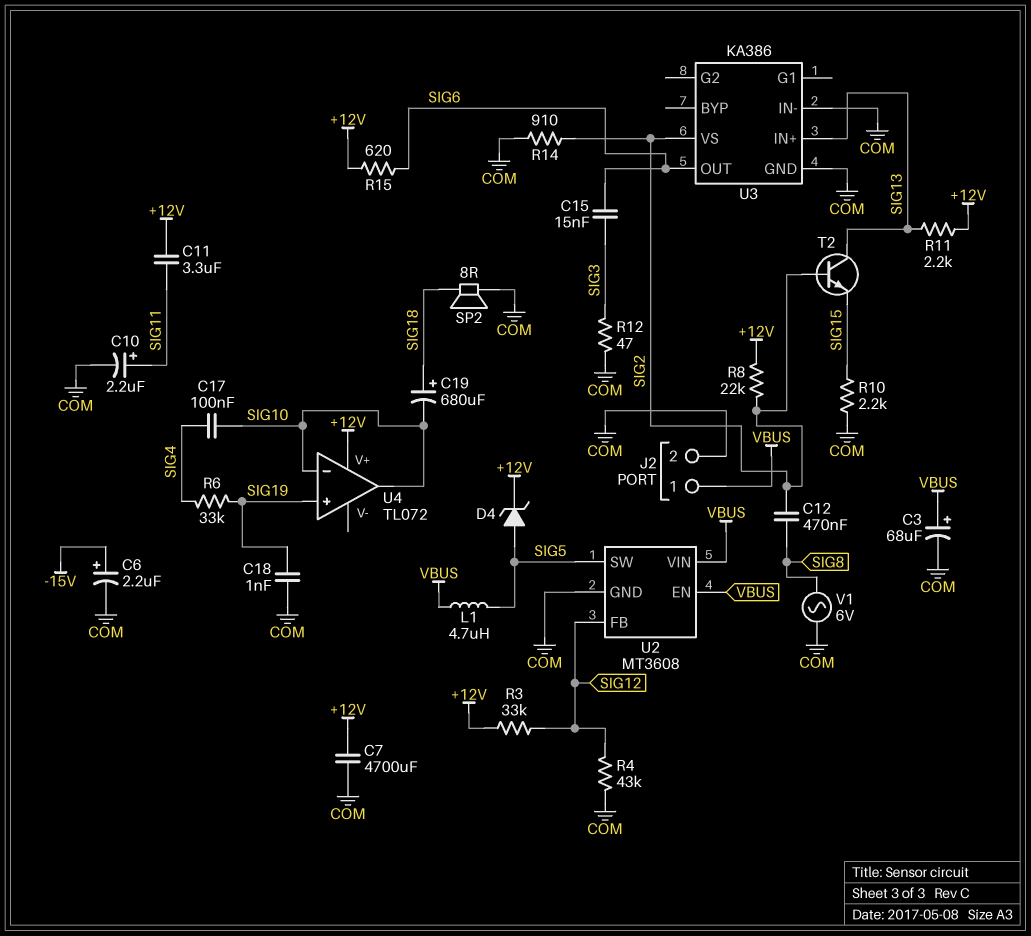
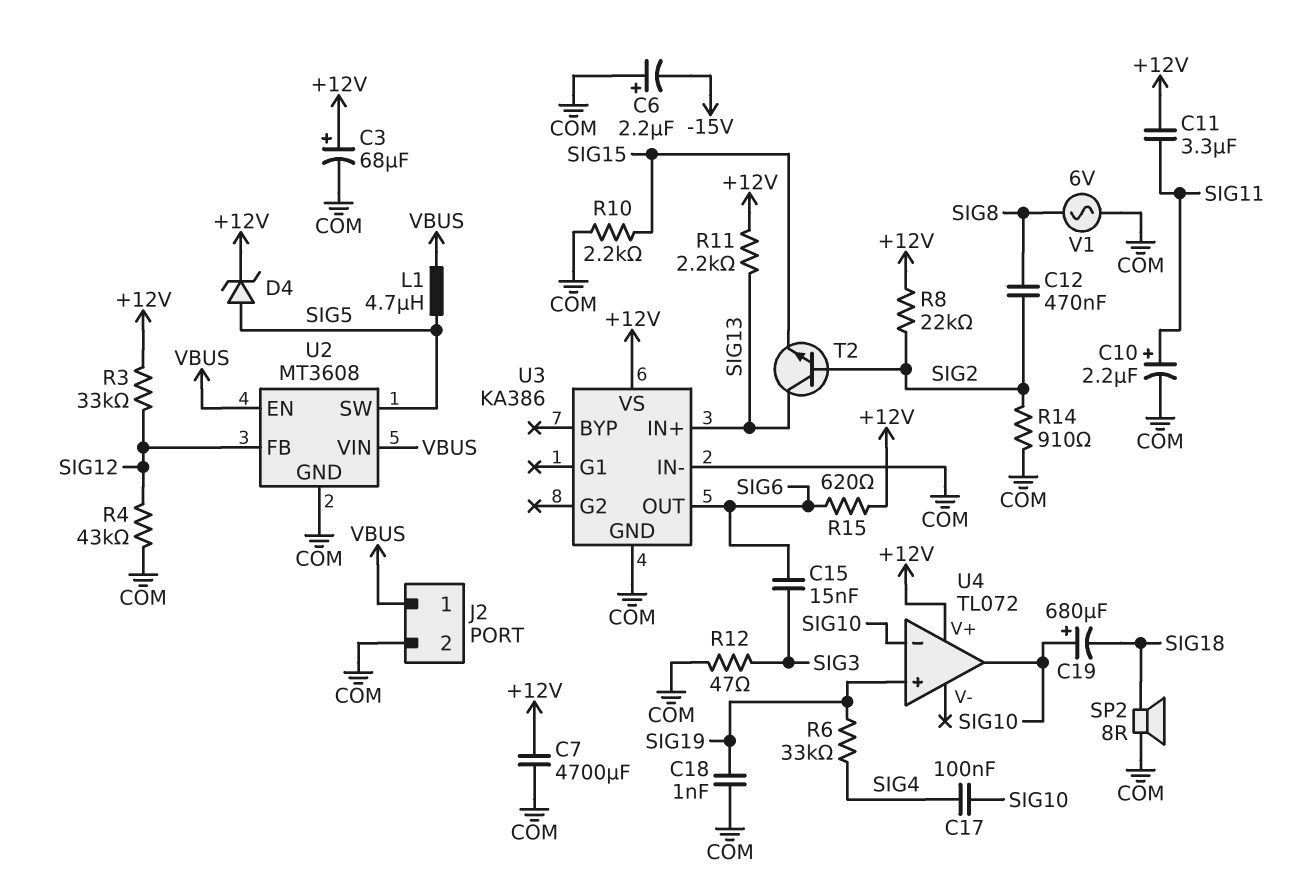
C3: 68uF (plus VBUS, minus COM) -> 68uF (plus +12V, minus COM)
C6: 2.2uF (plus -15V, minus COM) -> 2.2uF (plus COM, minus -15V)
C19: 680uF (plus SIG18, minus SIG10) -> 680uF (plus SIG10, minus SIG18)
U3 pin VS: SIG2 -> +12V

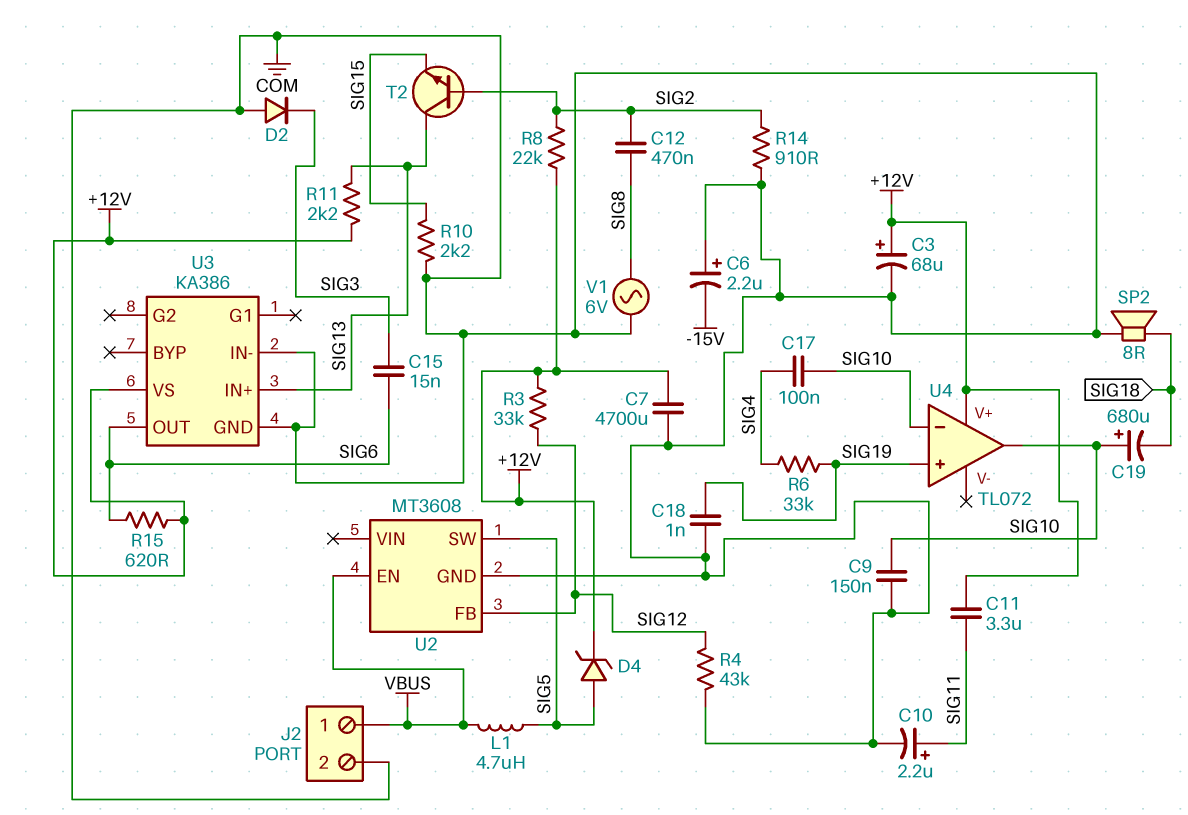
C9: none -> 150nF (COM, SIG10)
D2: none -> diode (A COM, K SIG3)
R12: 47 (COM, SIG3) -> none
U2 pin VIN: VBUS -> none

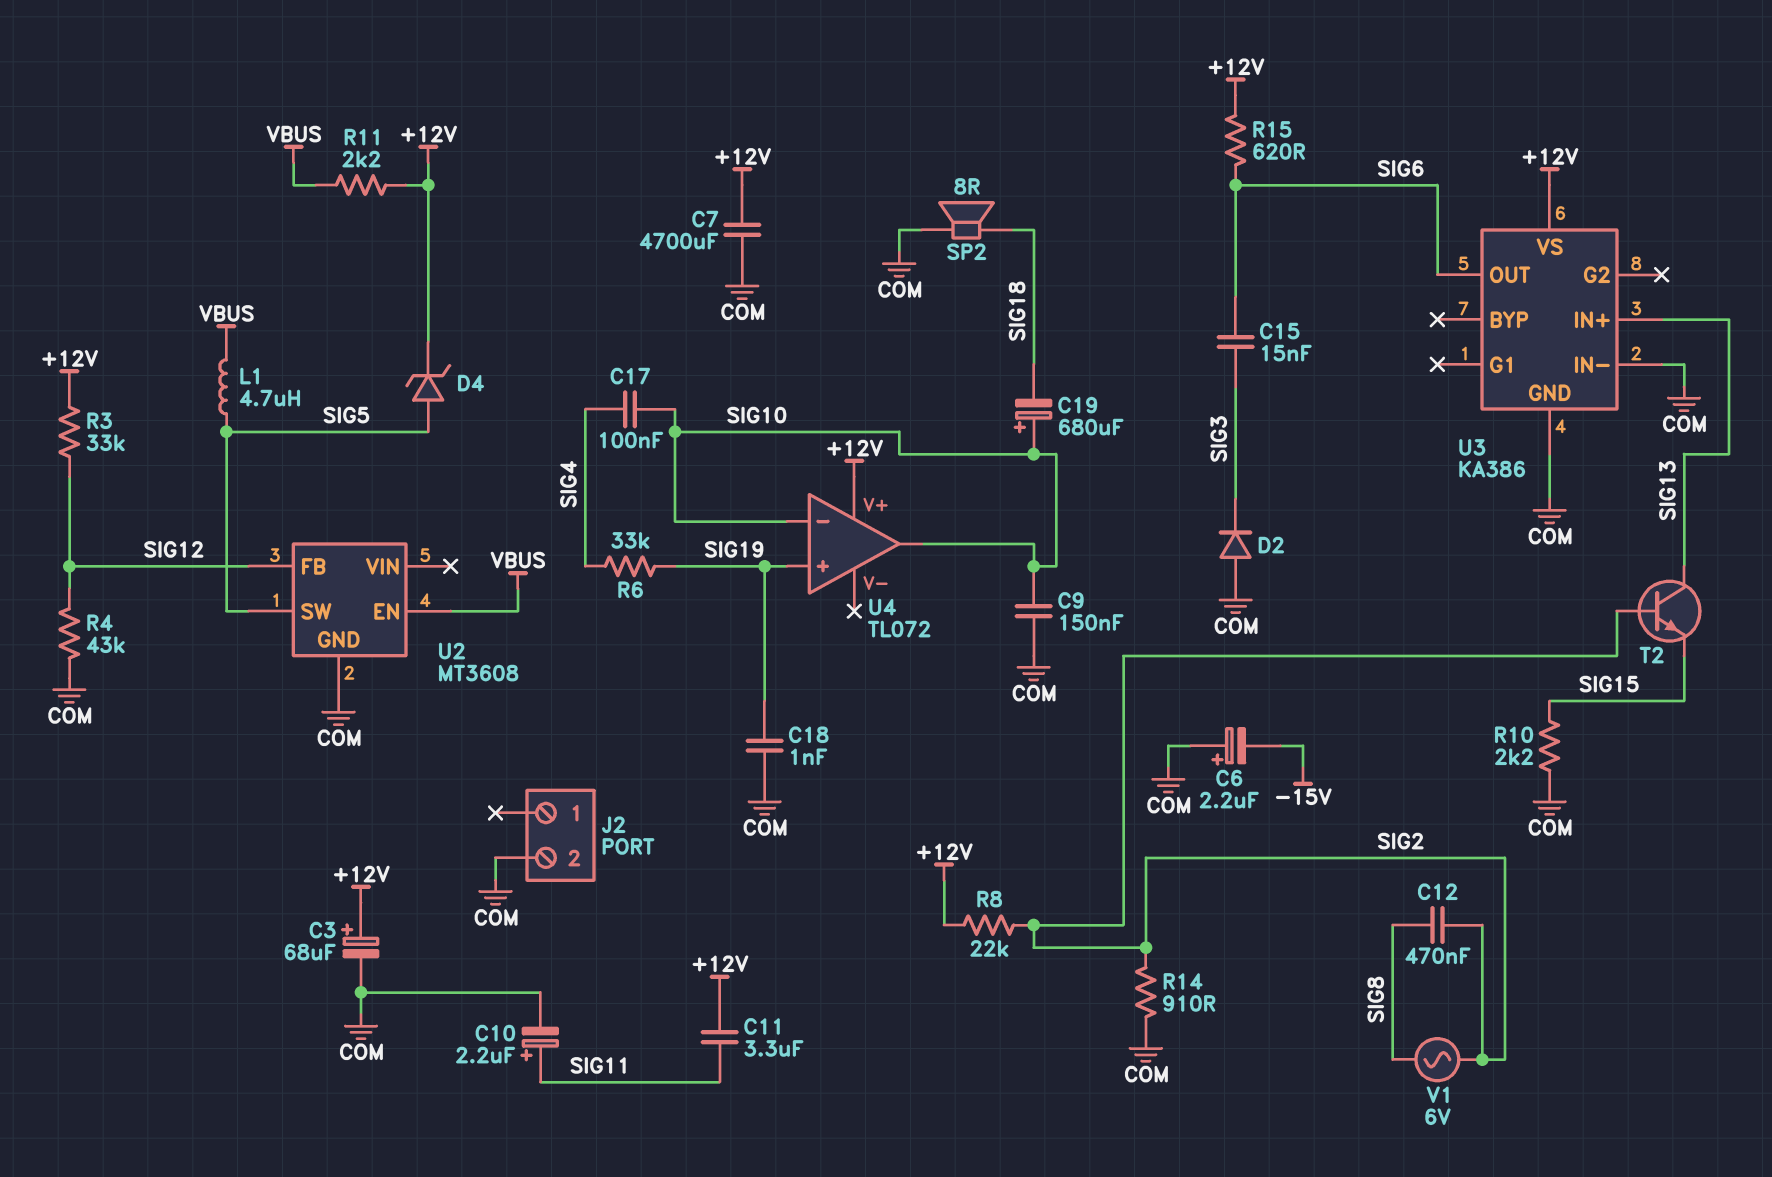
J2 pin 1: VBUS -> none
R11: 2.2k (+12V, SIG13) -> 2.2k (+12V, VBUS)
V1: AC 6V (COM, SIG8) -> AC 6V (SIG2, SIG8)

